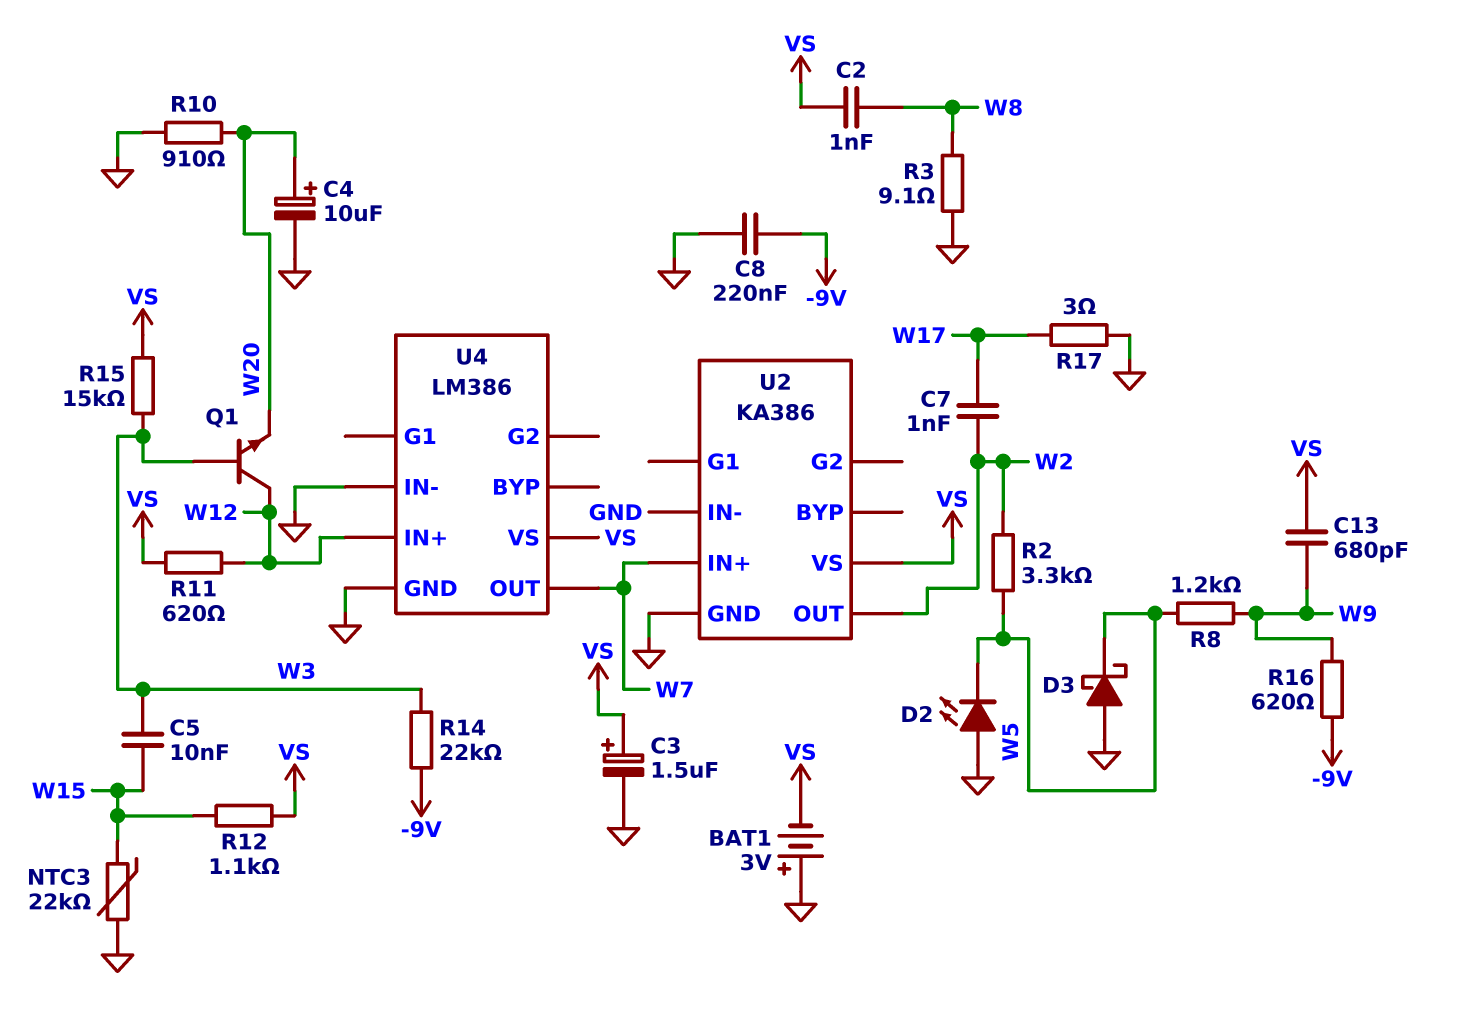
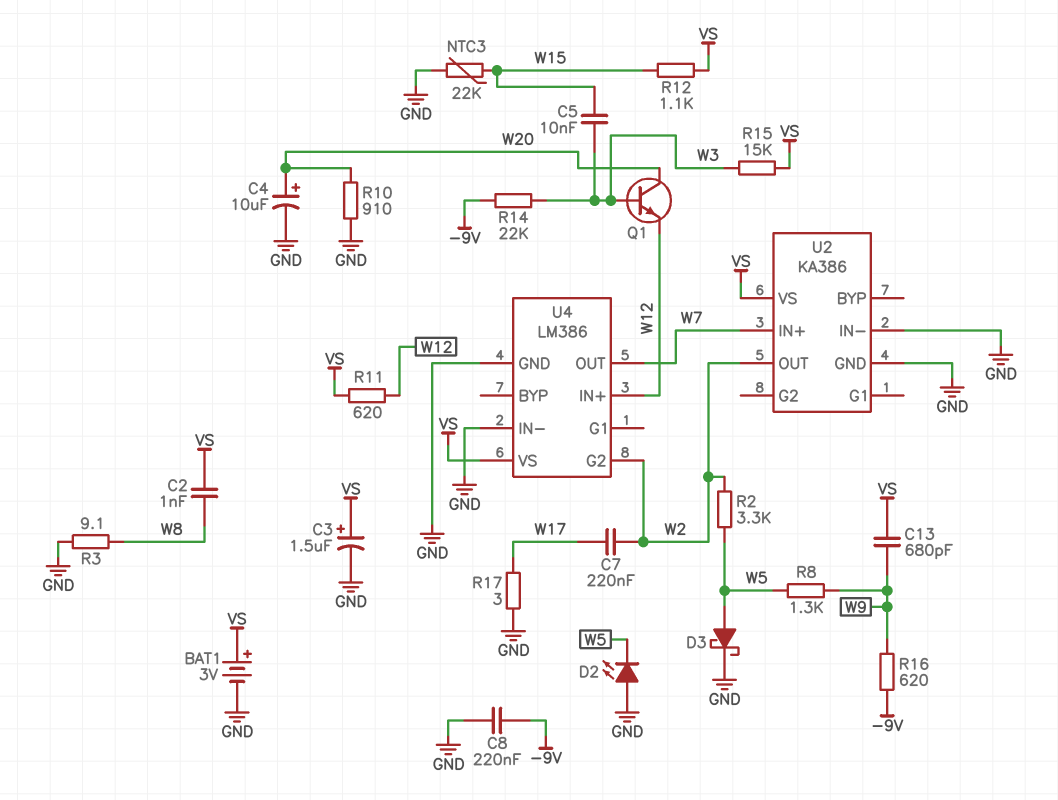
BAT1: 3V (plus GND, minus VS) -> 3V (plus VS, minus GND)
C7: 1nF (W2, W17) -> 220nF (W2, W17)
D3: schottky (A GND, K W5) -> schottky (A W5, K GND)
Q1: NPN (B W3, C W12, E W20) -> NPN (B W3, C W20, E W12)
R8: 1.2k (W5, W9) -> 1.3k (W5, W9)
U4 pin G2: none -> W2

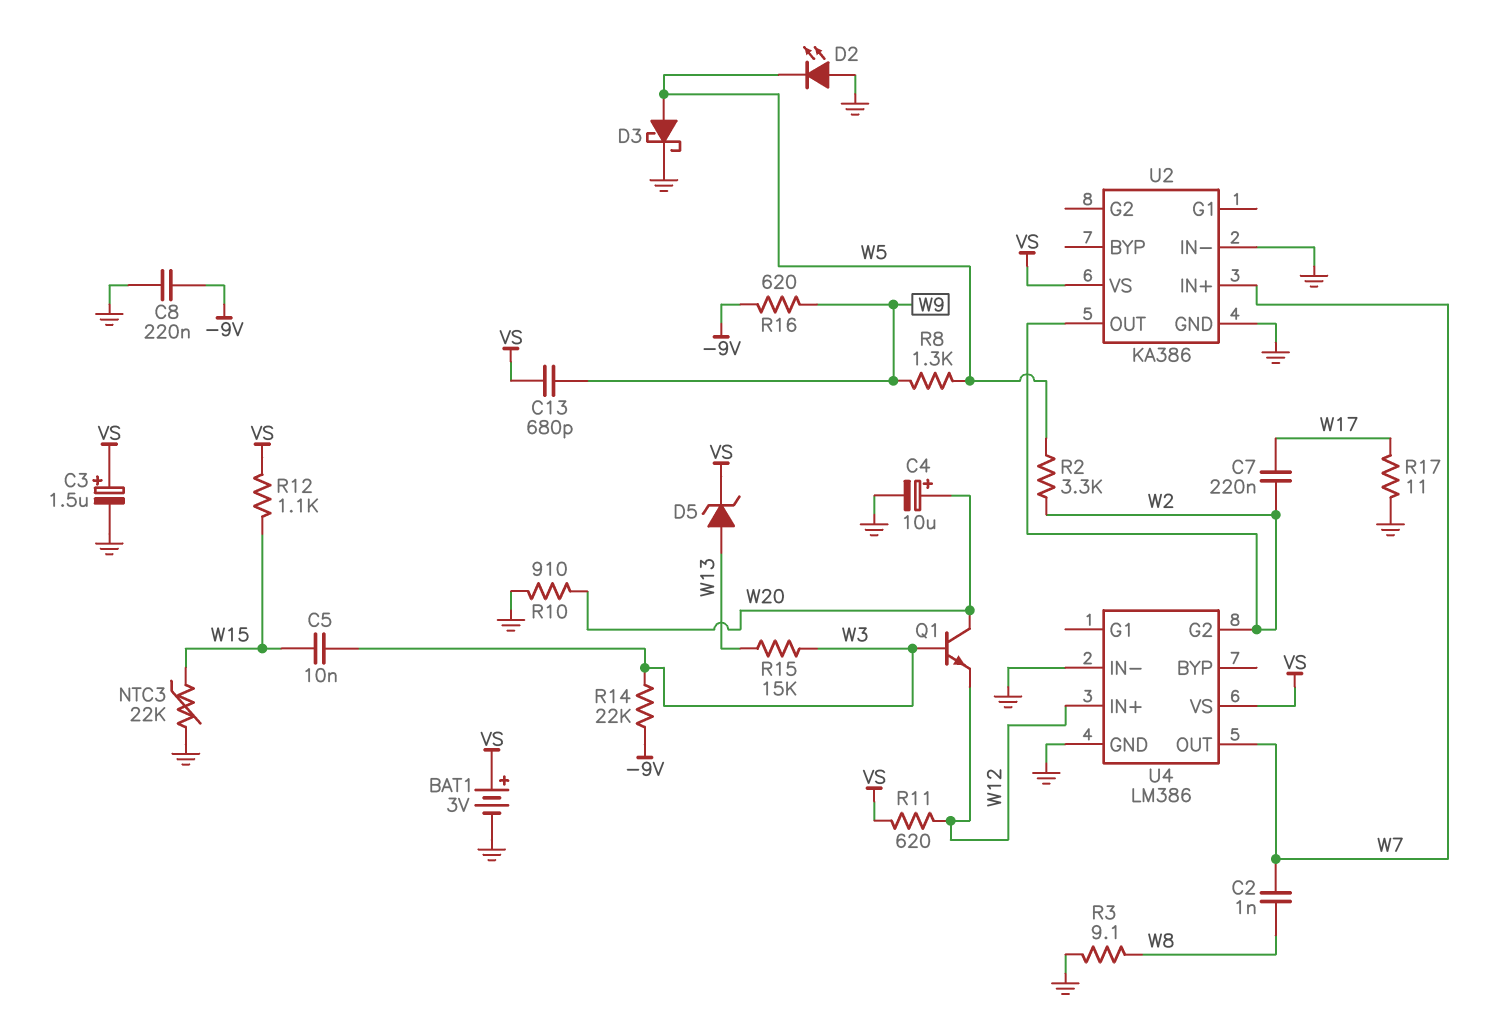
C2: 1nF (VS, W8) -> 1nF (W7, W8)
D5: none -> zener (A W13, K VS)
R15: 15k (VS, W3) -> 15k (W3, W13)
R17: 3 (GND, W17) -> 11 (GND, W17)

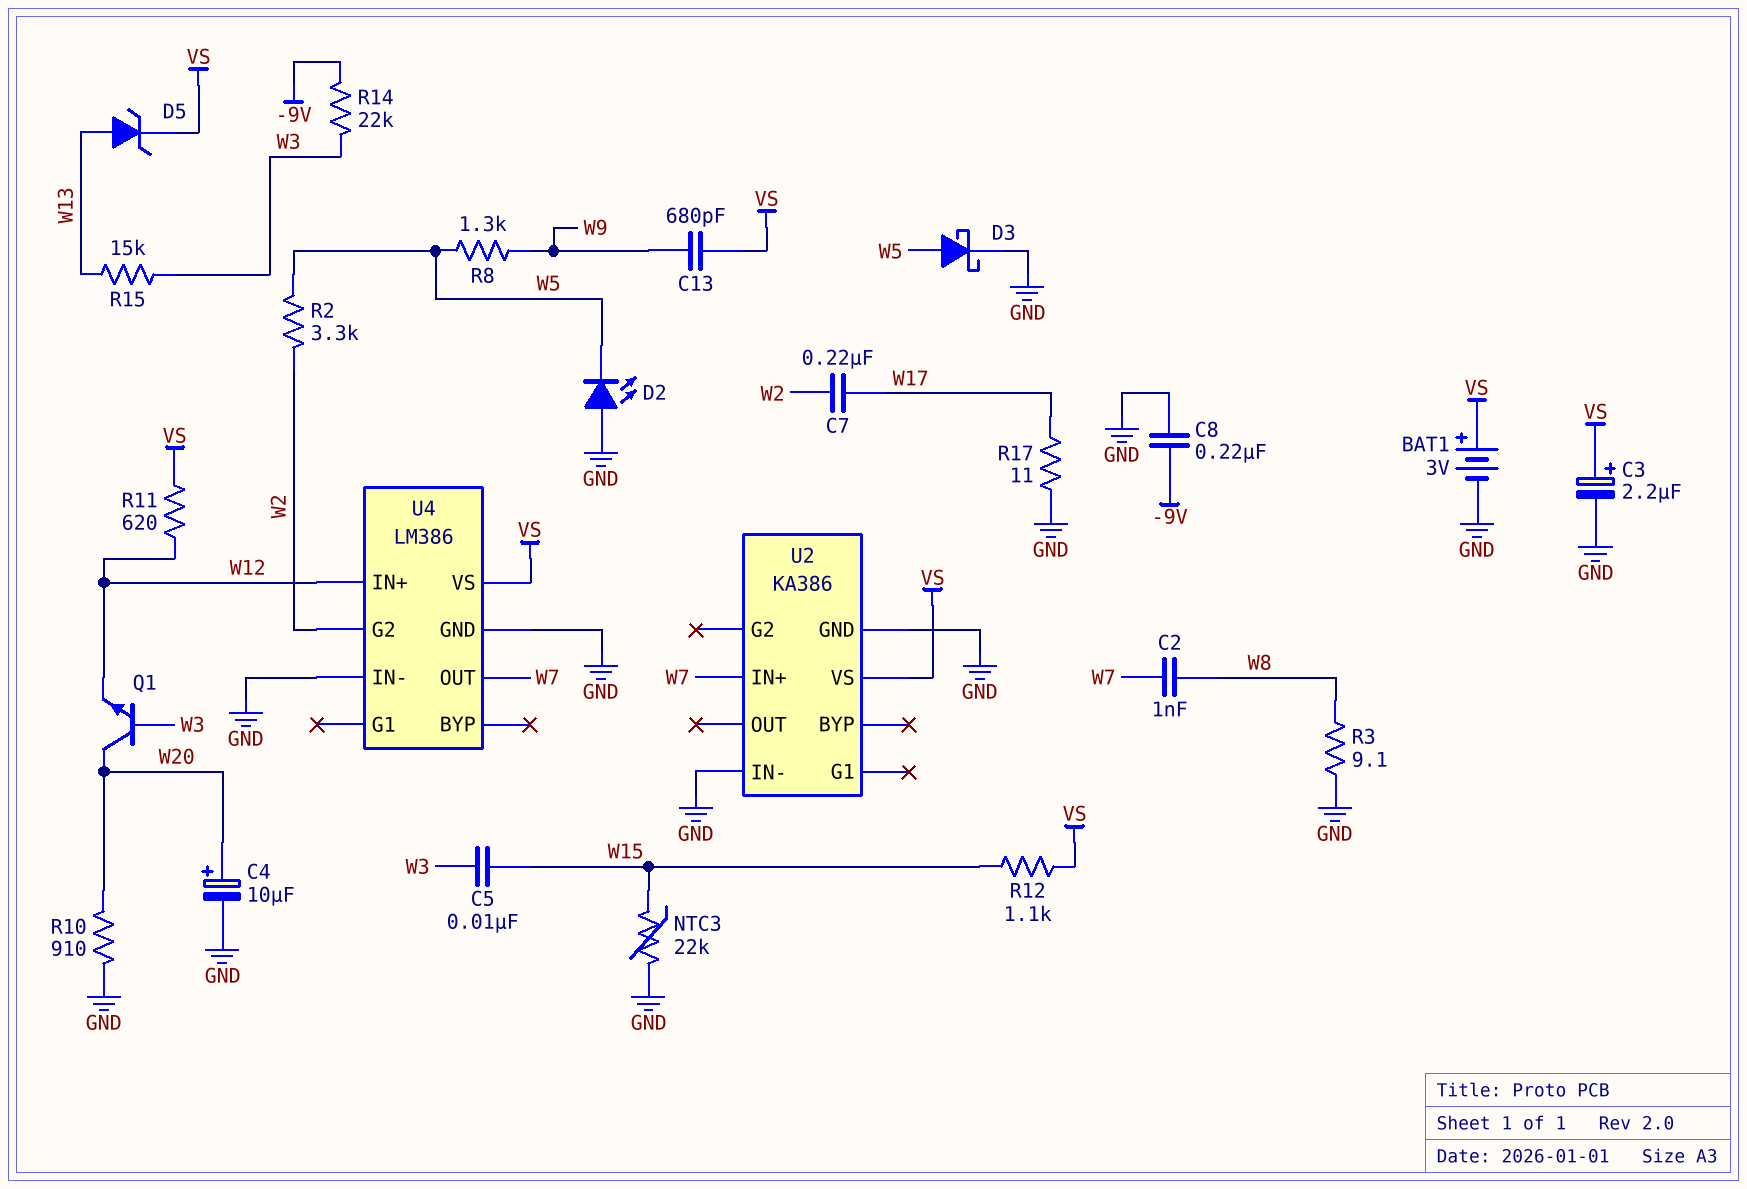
C3: 1.5uF (plus VS, minus GND) -> 2.2uF (plus VS, minus GND)
R16: 620 (-9V, W9) -> none
U2 pin OUT: W2 -> none

